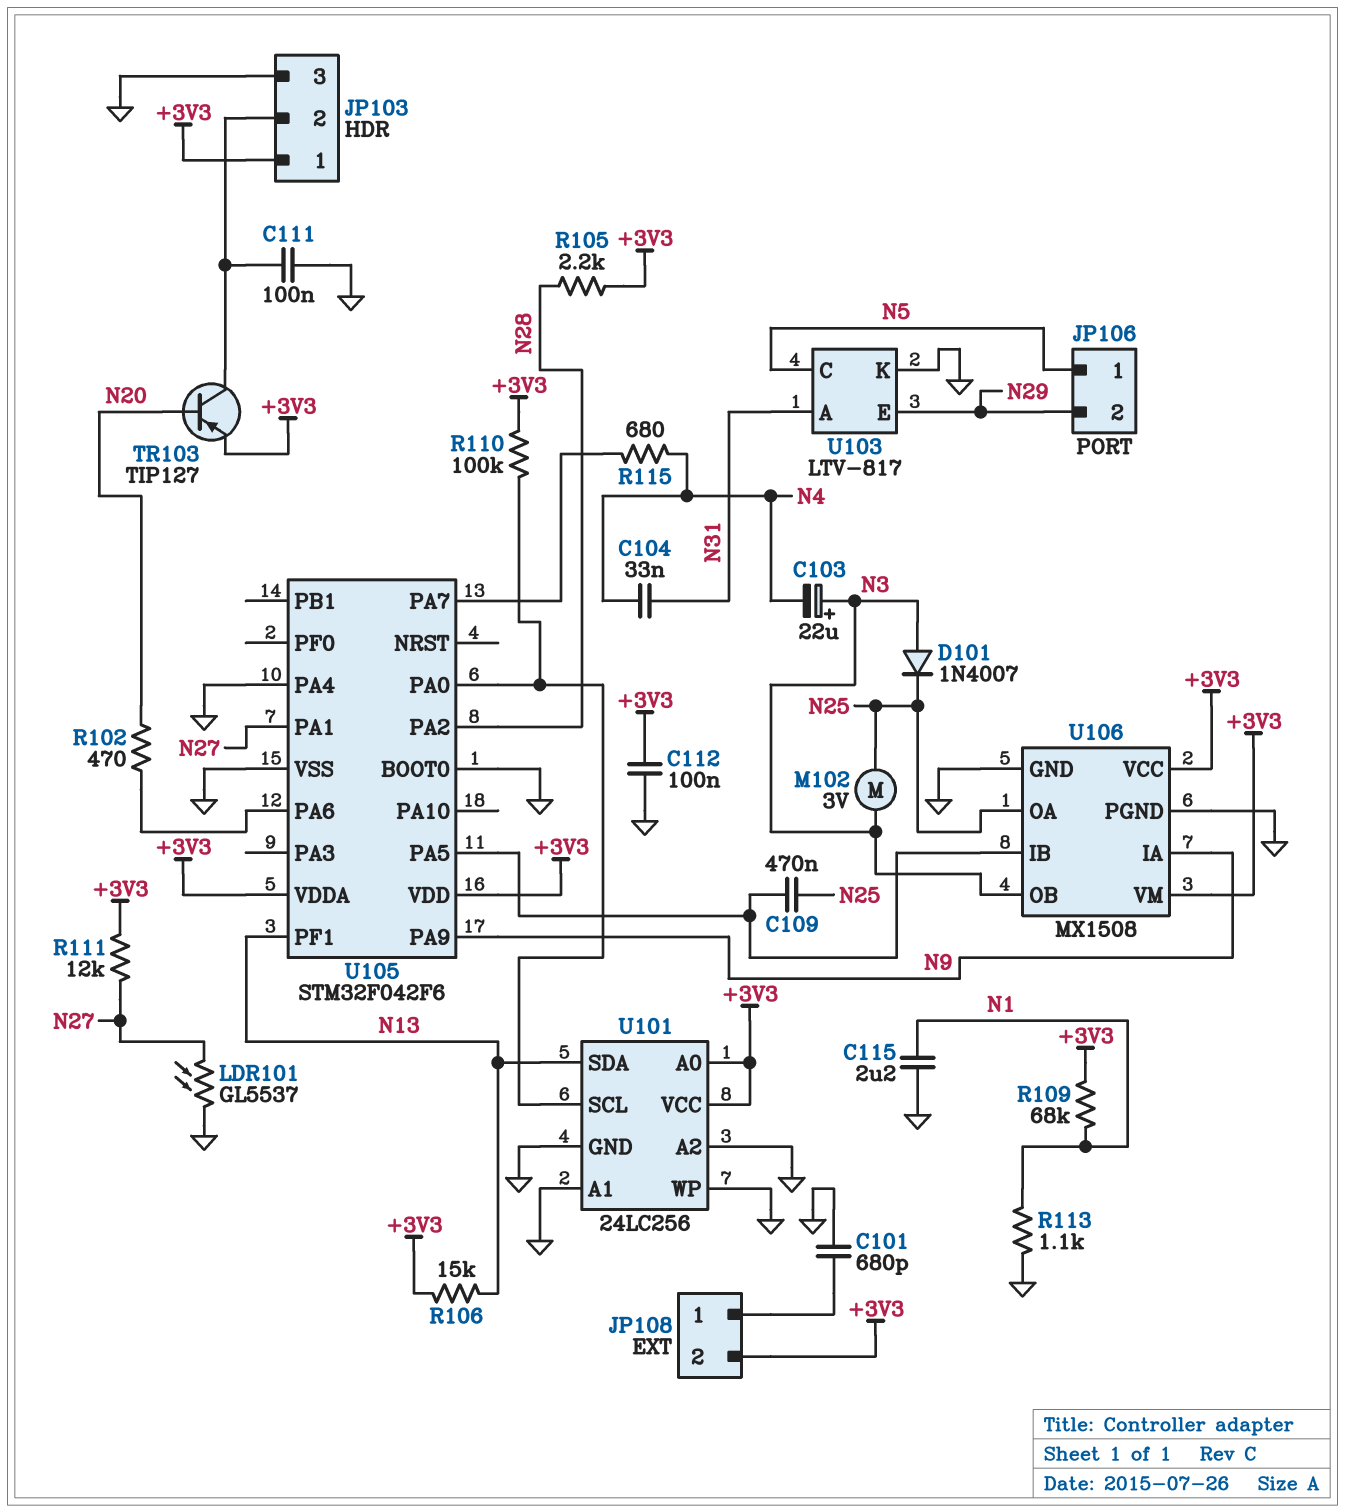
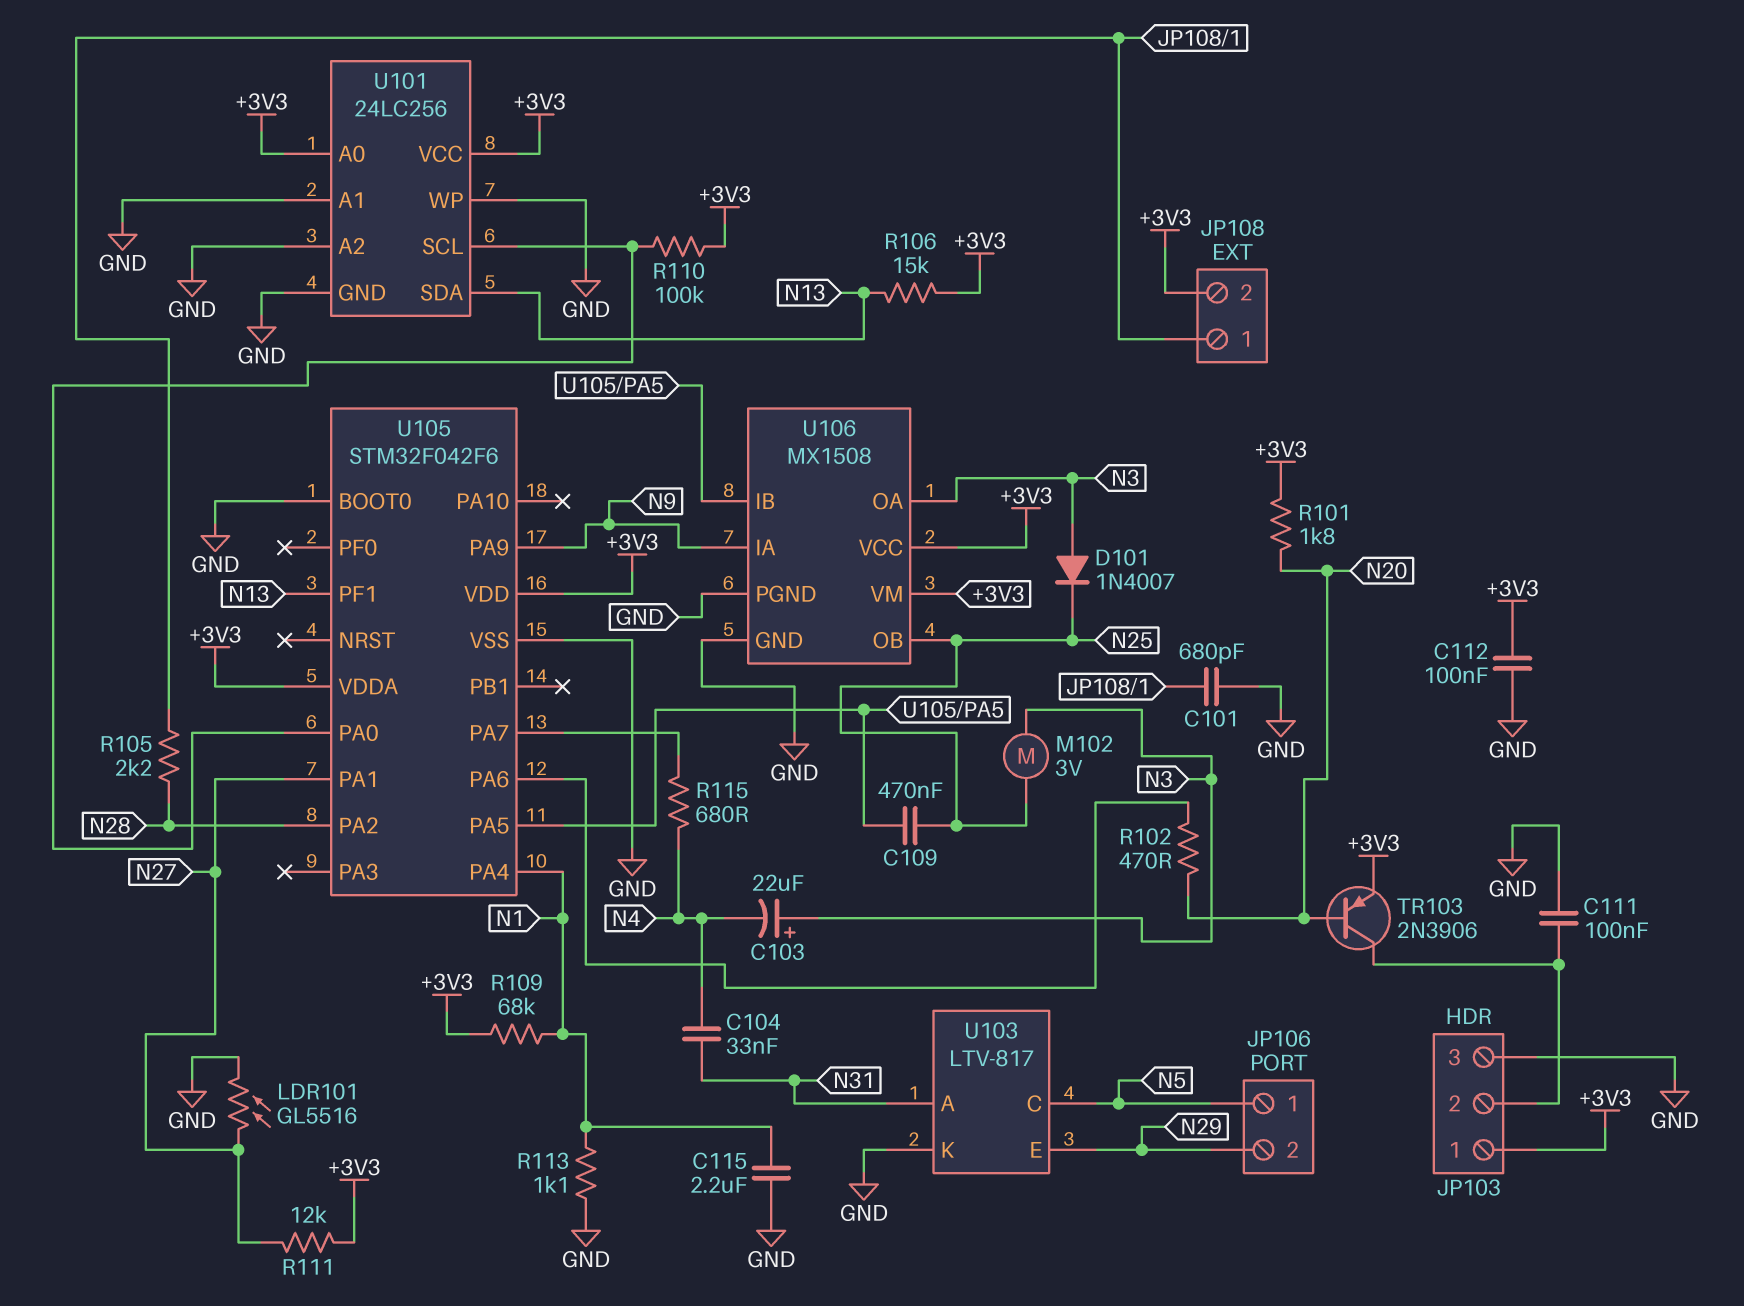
LDR101: GL5537 (GND, N27) -> GL5516 (GND, N27)
R101: none -> 1.8k (+3V3, N20)
R105: 2.2k (+3V3, N28) -> 2.2k (JP108/1, N28)
TR103: PNP TIP127 (B N20, C JP103/2, E +3V3) -> PNP 2N3906 (B N20, C JP103/2, E +3V3)
U105 pin PA4: GND -> N1
U106 pin OA: N25 -> N3
U106 pin OB: N3 -> N25

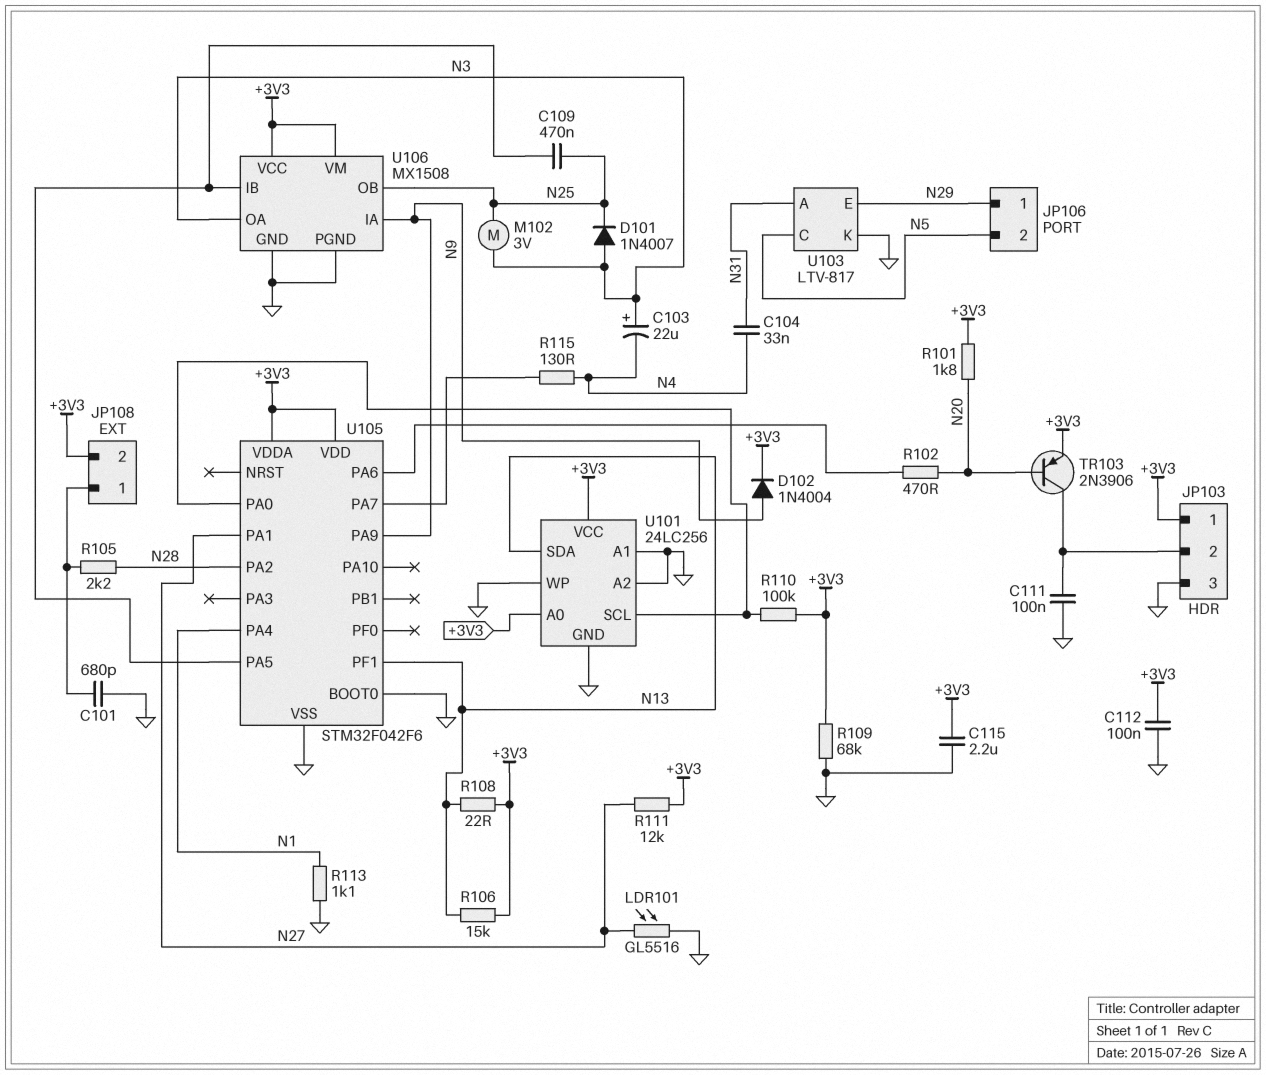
C115: 2.2uF (GND, N1) -> 2.2uF (+3V3, GND)
D102: none -> diode 1N4004 (A N9, K +3V3)
JP106 pin 1: N5 -> N29
JP106 pin 2: N29 -> N5
R108: none -> 22 (+3V3, N13)
R109: 68k (+3V3, N1) -> 68k (+3V3, GND)
R115: 680 (N4, U105/PA7) -> 130 (N4, U105/PA7)

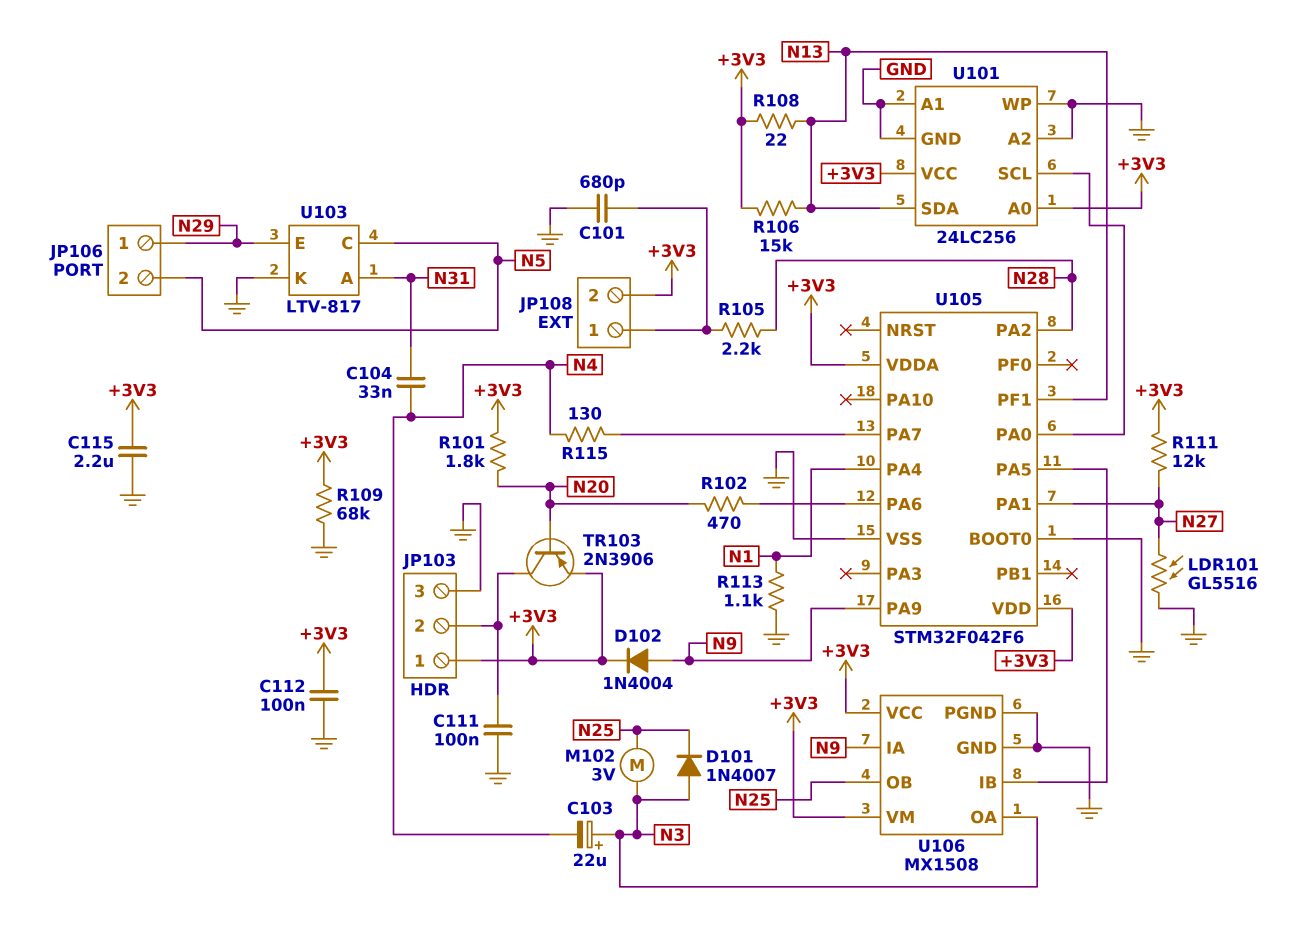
C109: 470nF (N25, U105/PA5) -> none
R110: 100k (+3V3, U101/SCL) -> none

